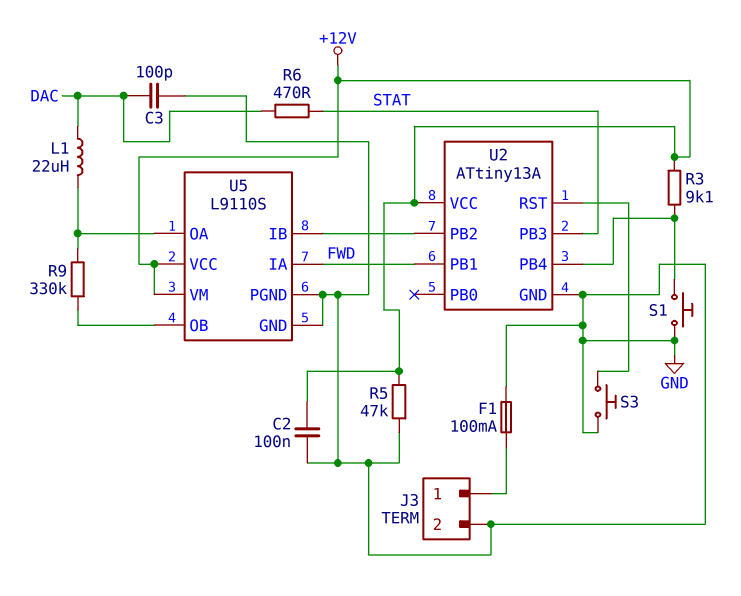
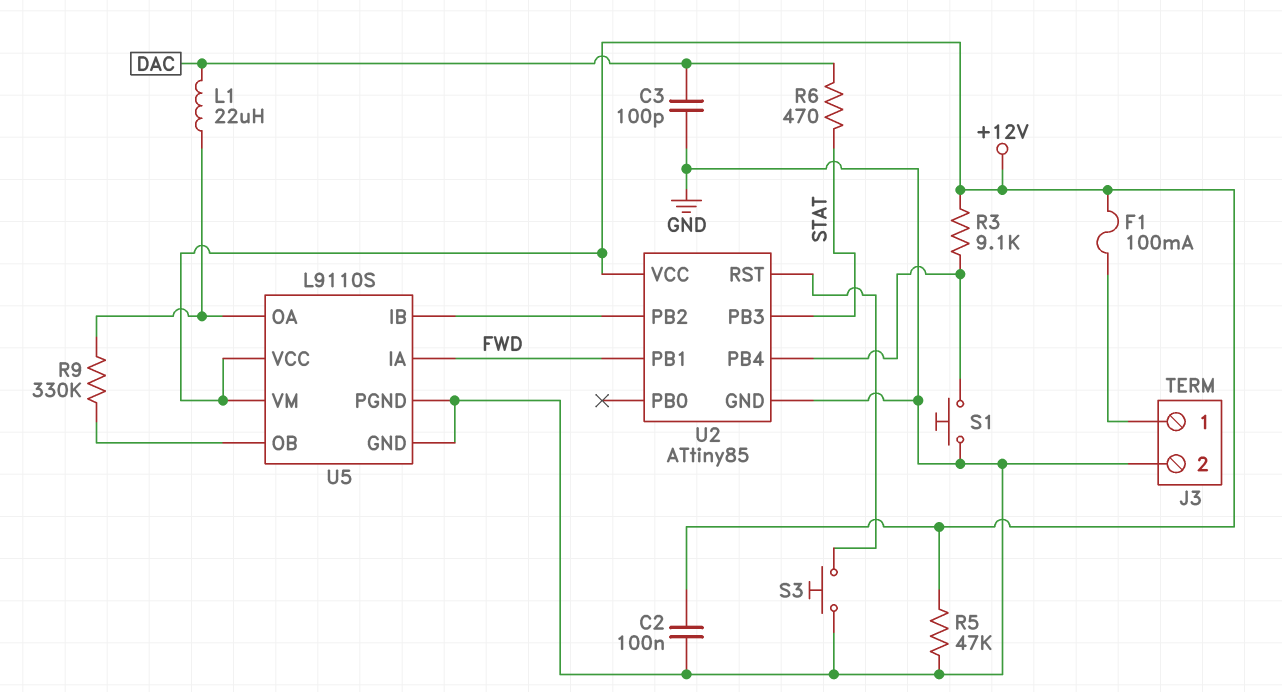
F1: 100mA (GND, J3/1) -> 100mA (+12V, J3/1)
U2: ATtiny13A -> ATtiny85

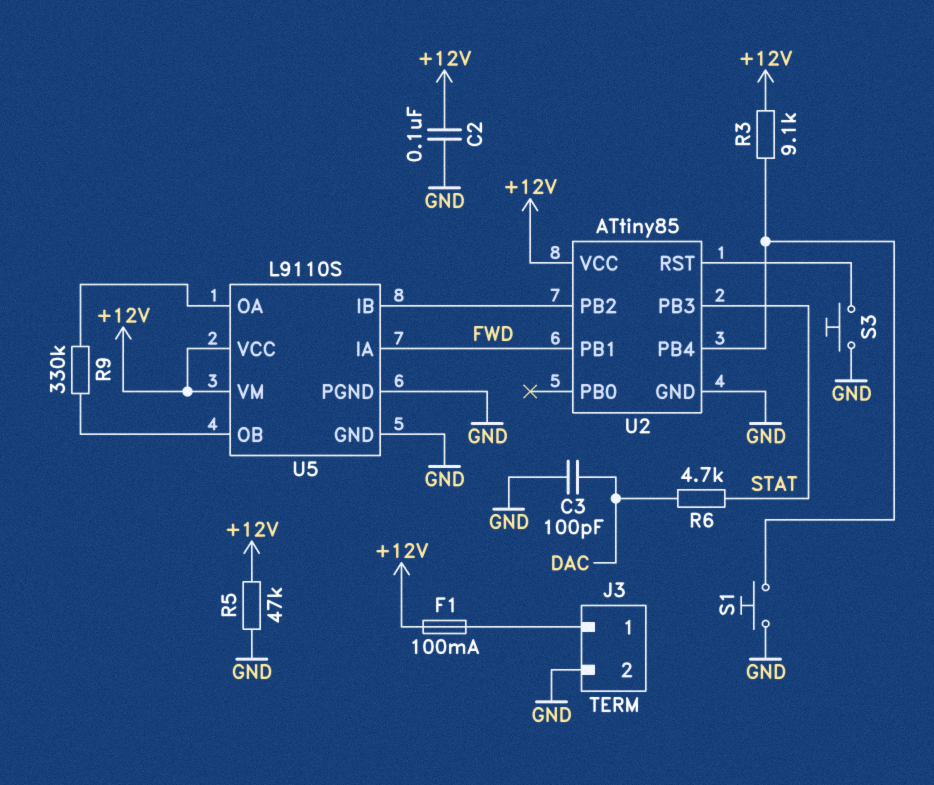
L1: 22uH (DAC, U5/OA) -> none
R6: 470 (DAC, STAT) -> 4.7k (DAC, STAT)

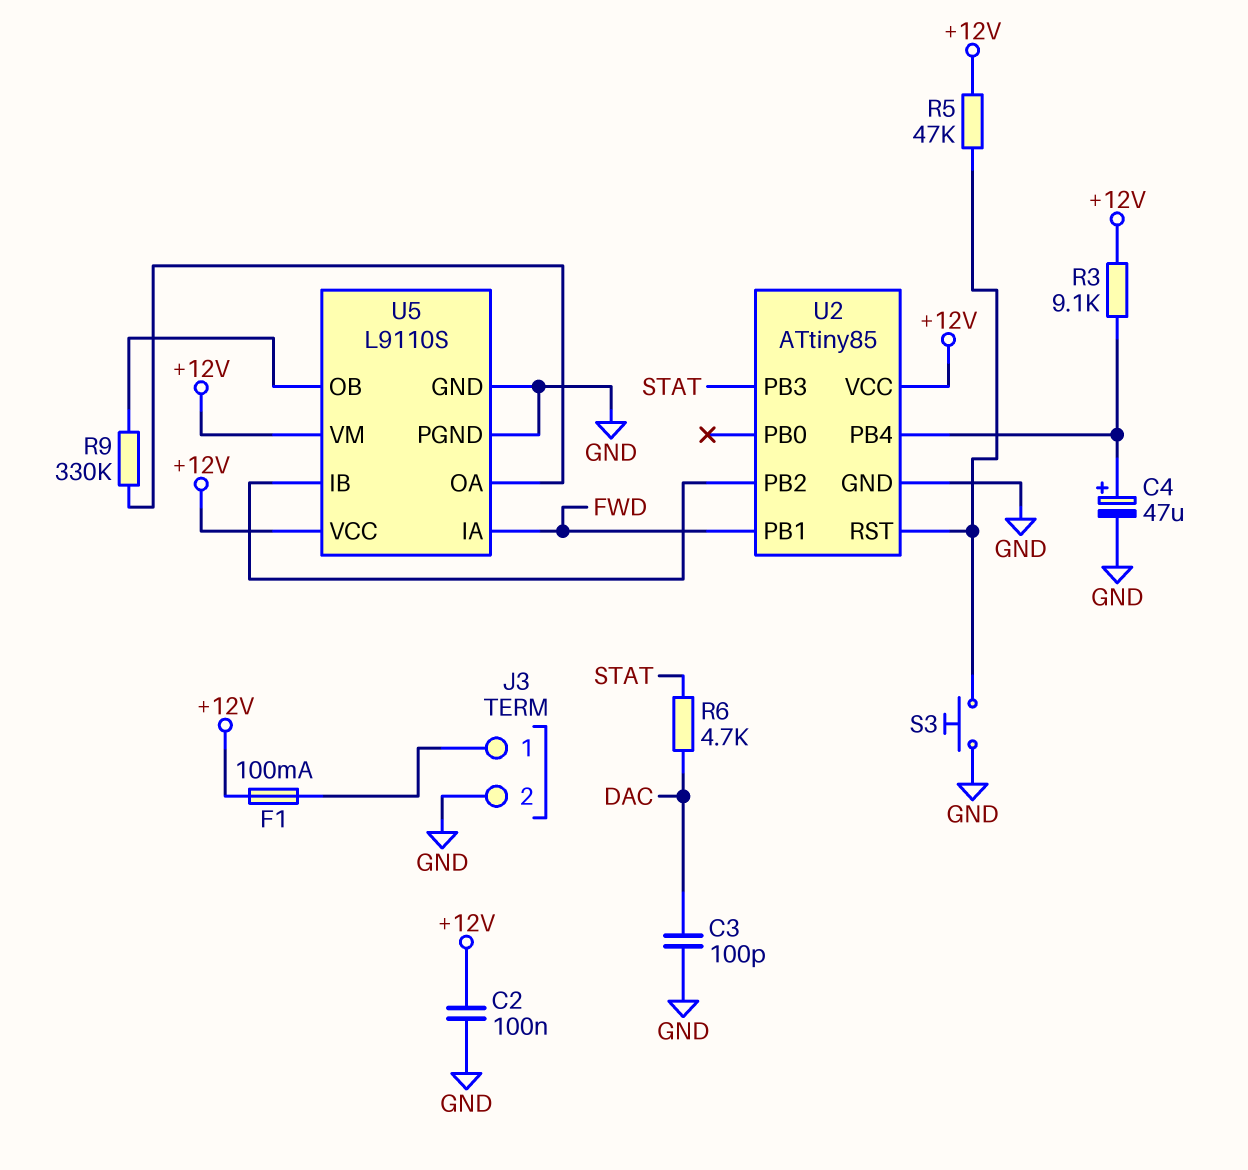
C4: none -> 47uF (plus U2/PB4, minus GND)
R5: 47k (+12V, GND) -> 47k (+12V, U2/RST)
S1: button (GND, U2/PB4) -> none

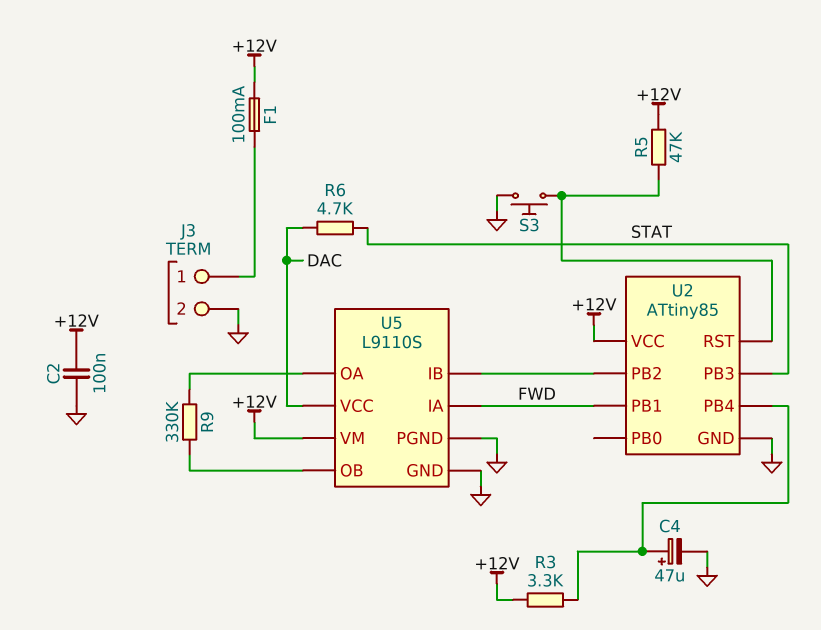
C3: 100pF (DAC, GND) -> none
R3: 9.1k (+12V, U2/PB4) -> 3.3k (+12V, U2/PB4)
U5 pin VCC: +12V -> DAC

